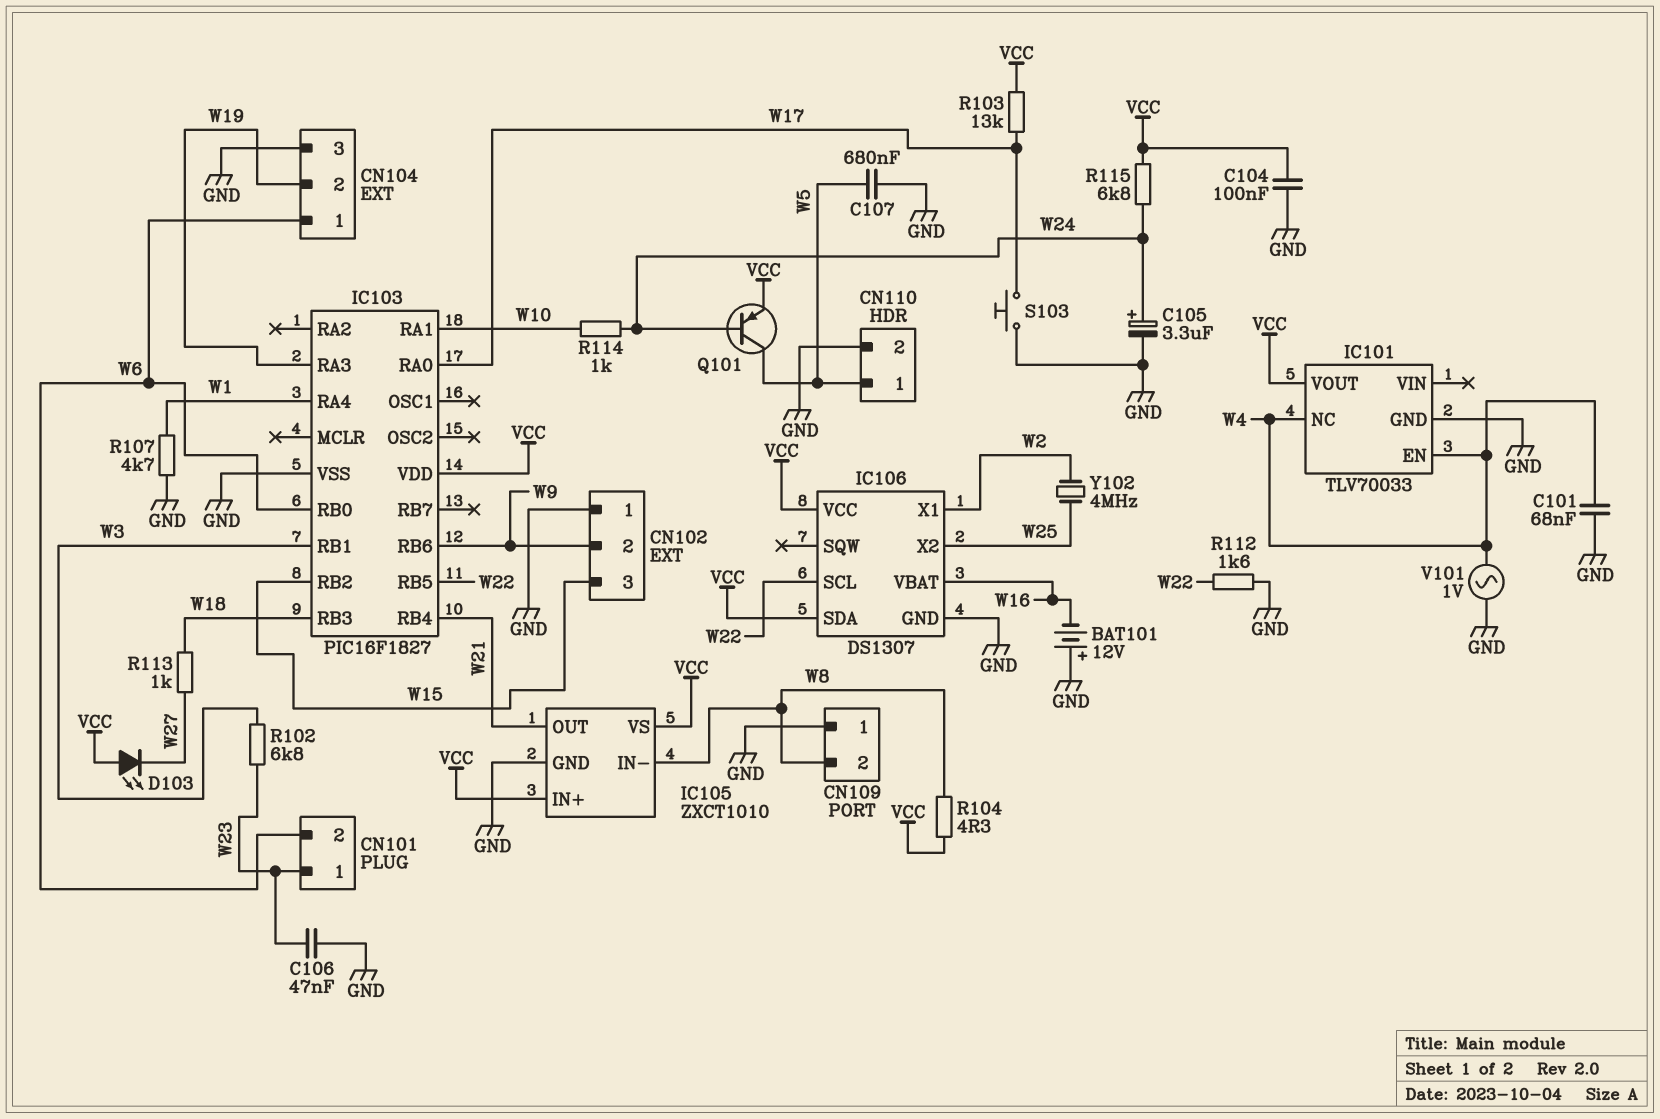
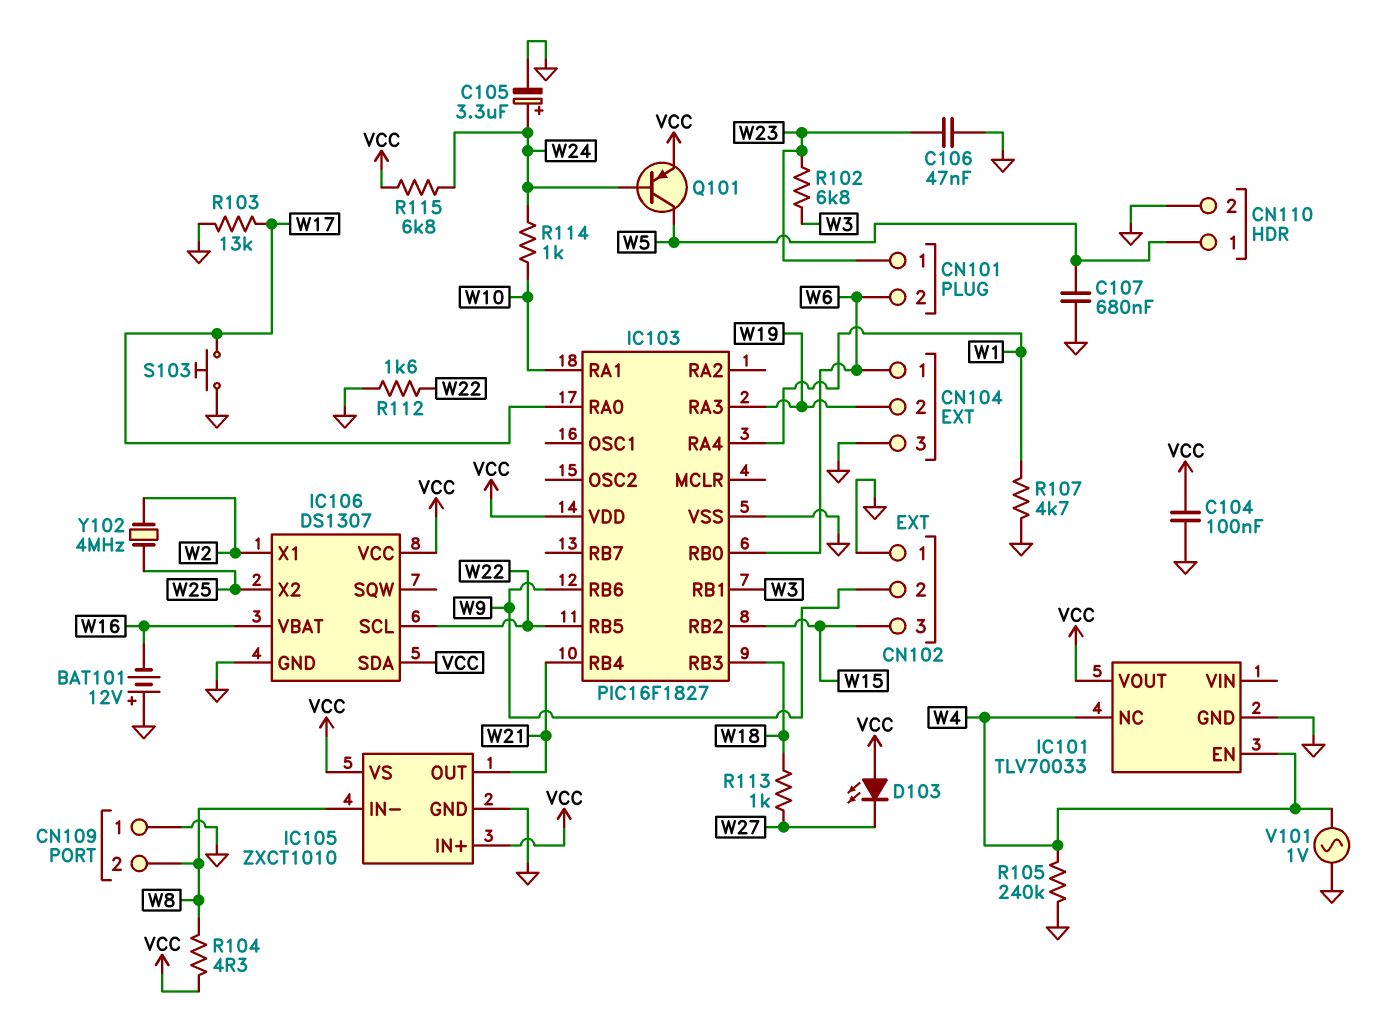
C101: 68nF (GND, W4) -> none
R103: 13k (VCC, W17) -> 13k (GND, W17)
R105: none -> 240k (GND, W4)

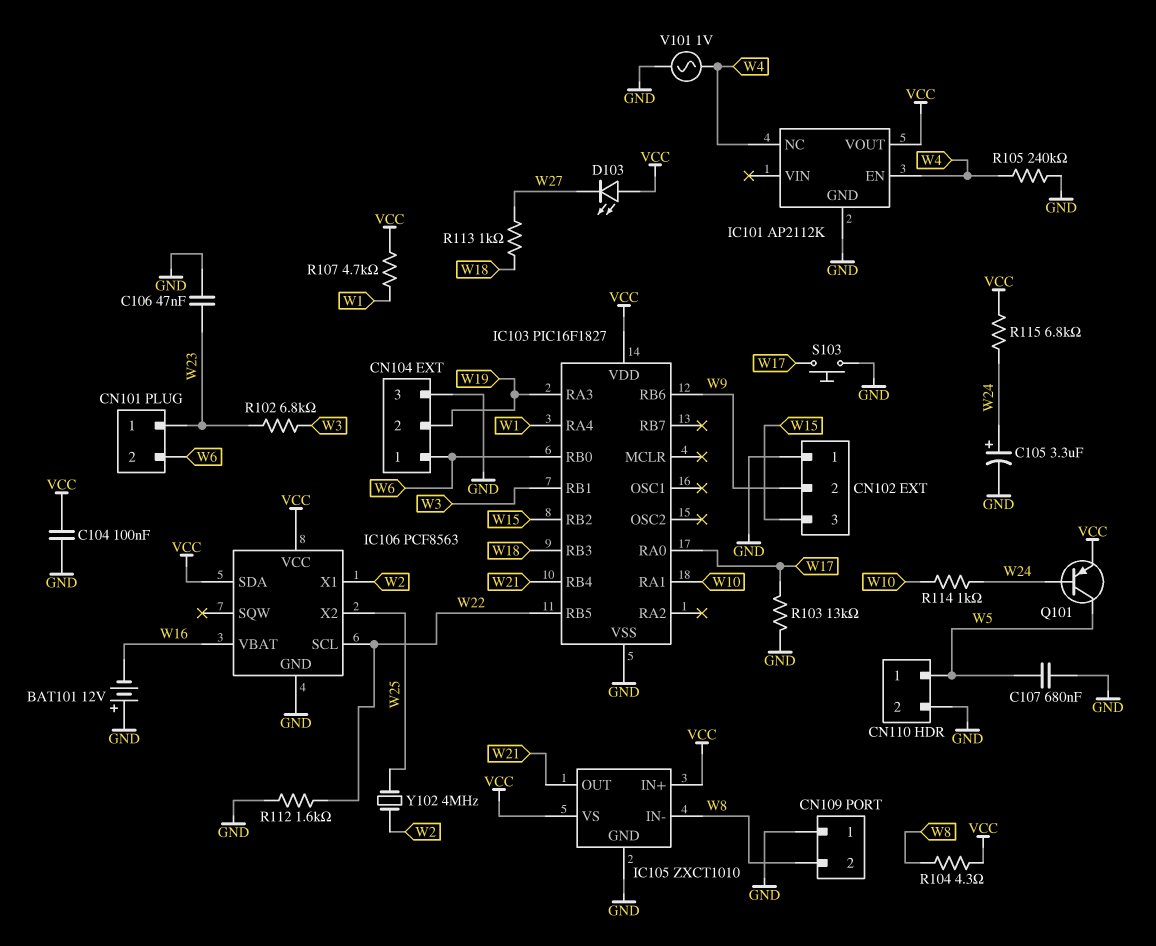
IC101: TLV70033 -> AP2112K
IC106: DS1307 -> PCF8563
R107: 4.7k (GND, W1) -> 4.7k (VCC, W1)

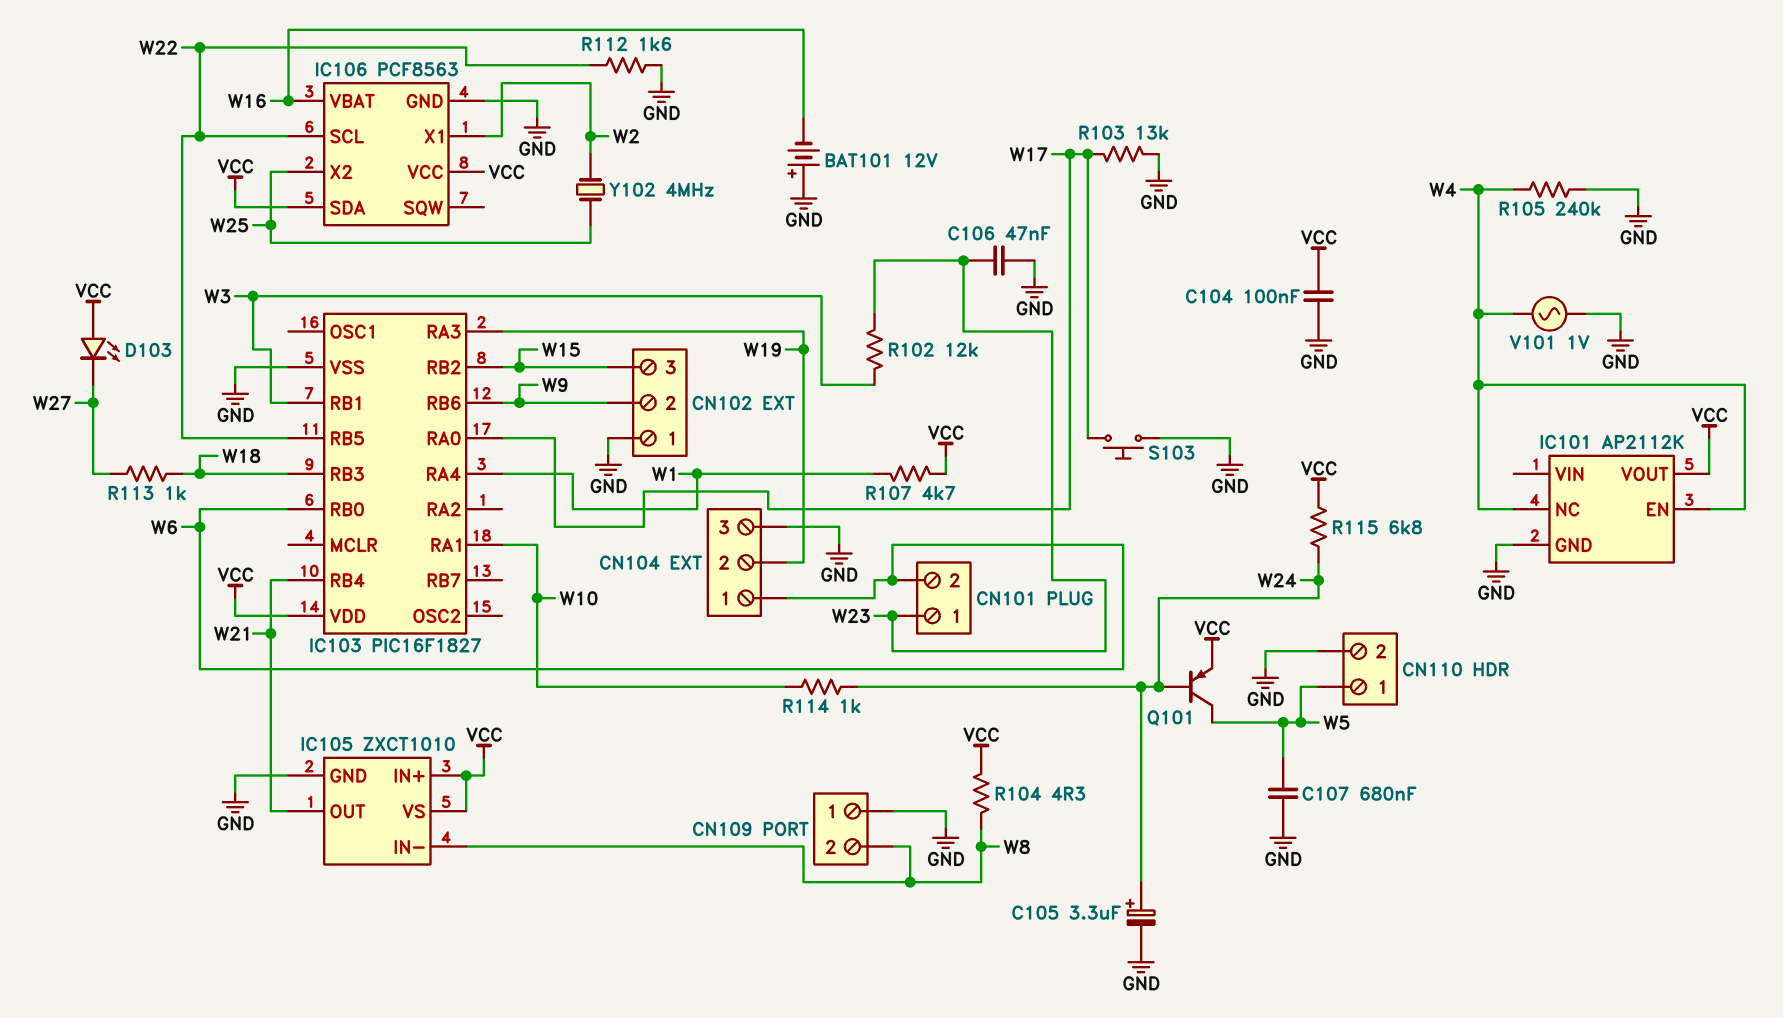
R102: 6.8k (W3, W23) -> 12k (W3, W23)

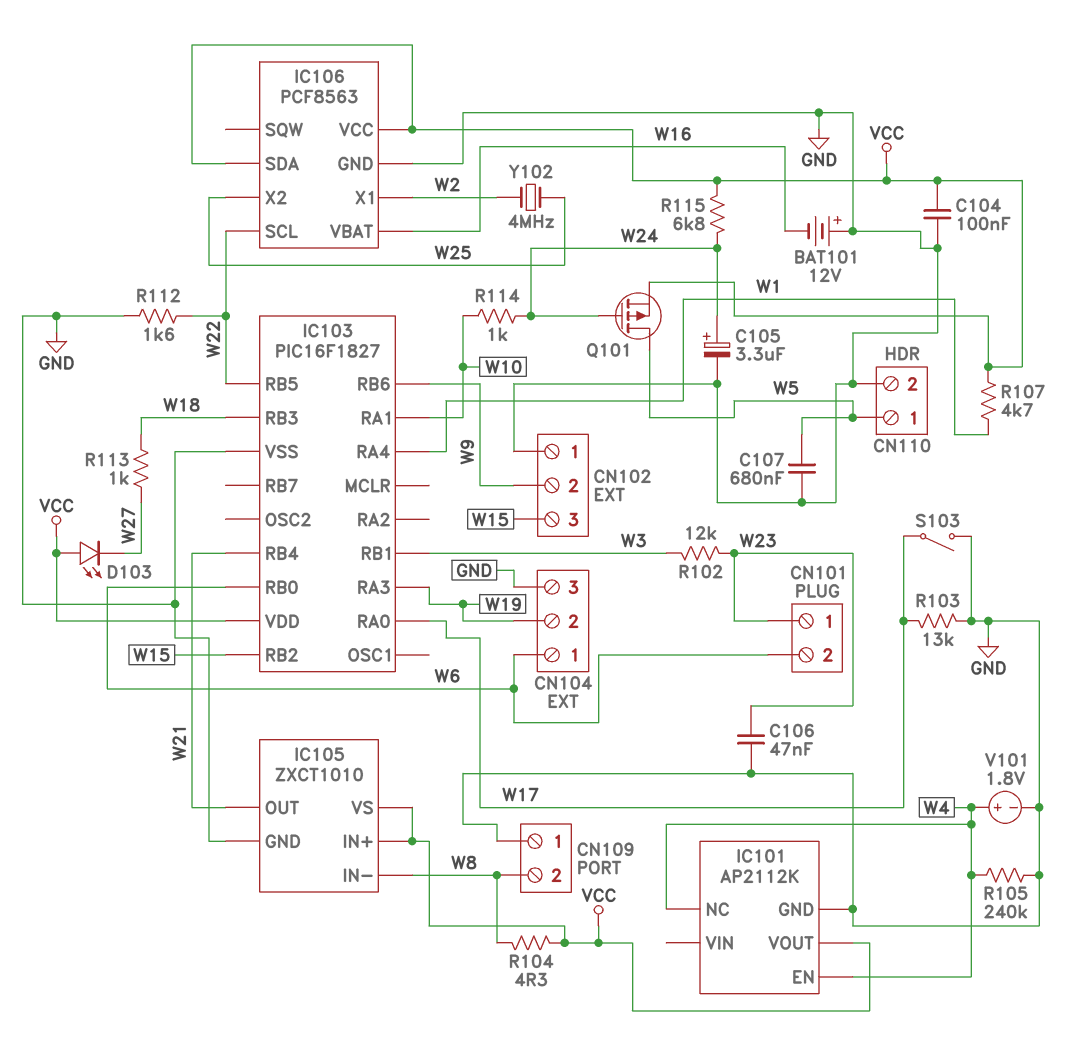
Q101: PNP (B W24, C W5, E VCC) -> PMOS (G W24, D W5, S VCC)
S103: button (GND, W17) -> switch (GND, W17)
V101: AC 1V (GND, W4) -> 1.8V (plus W4, minus GND)

